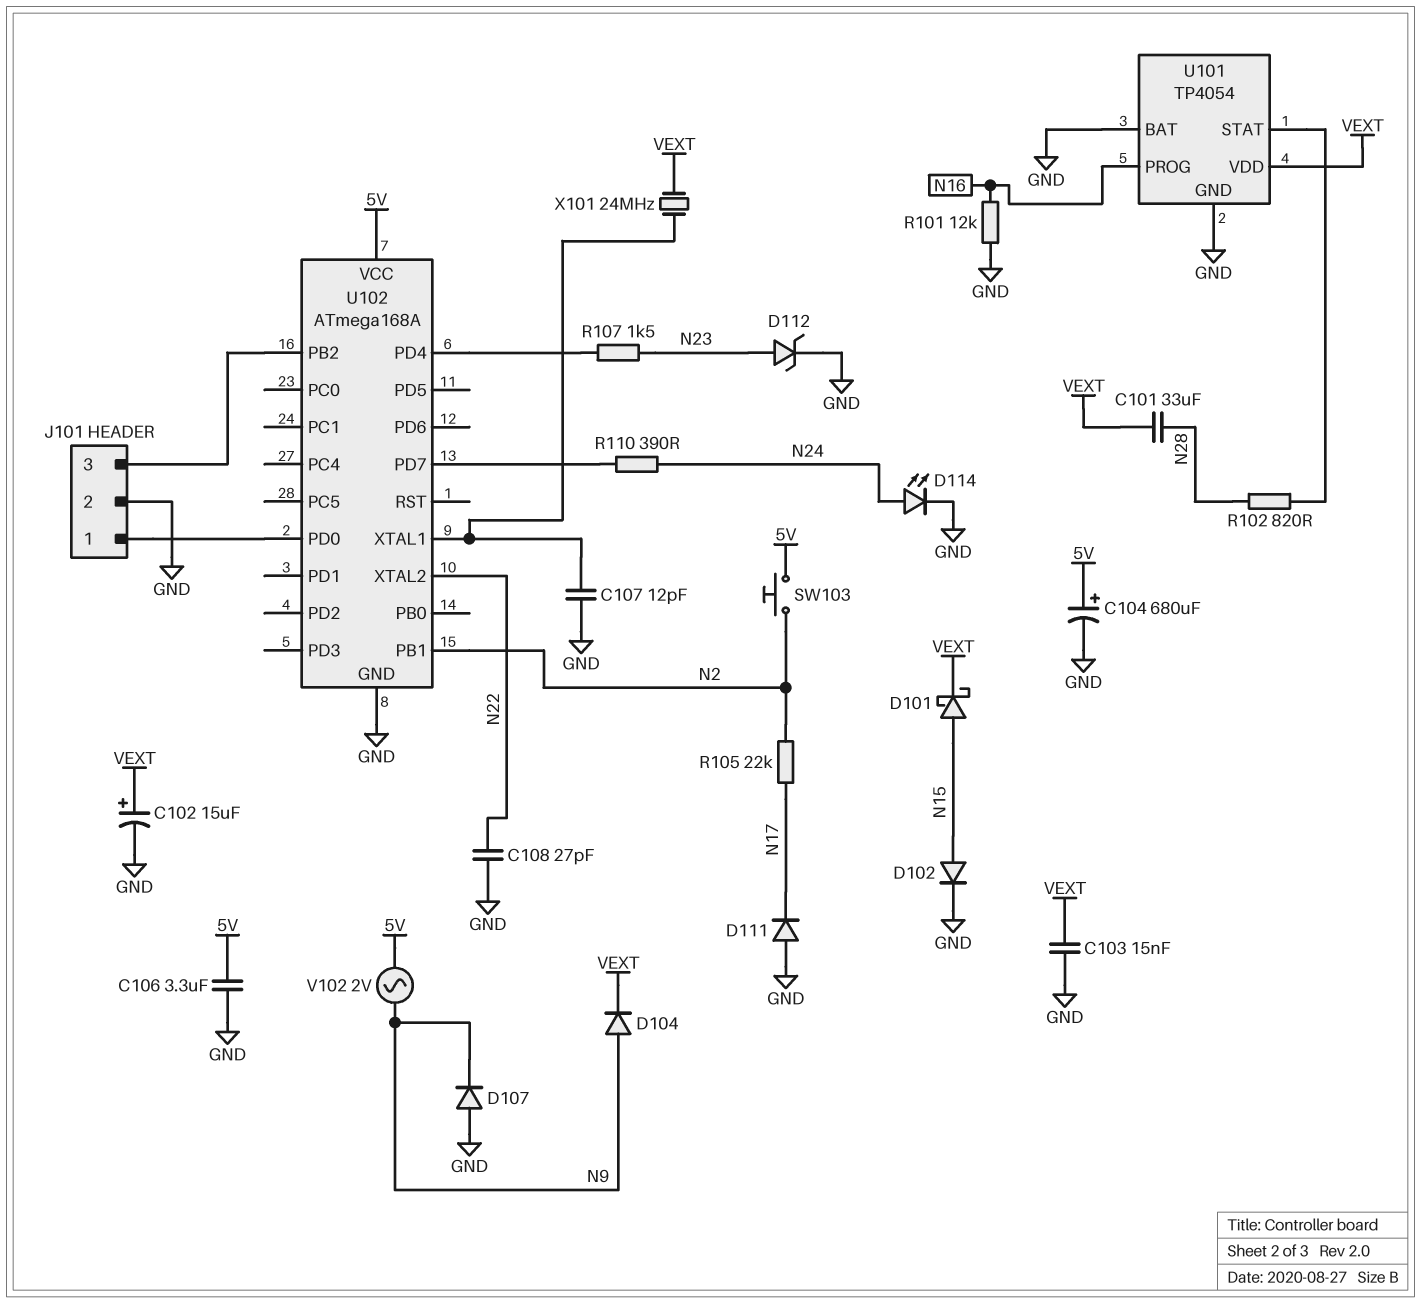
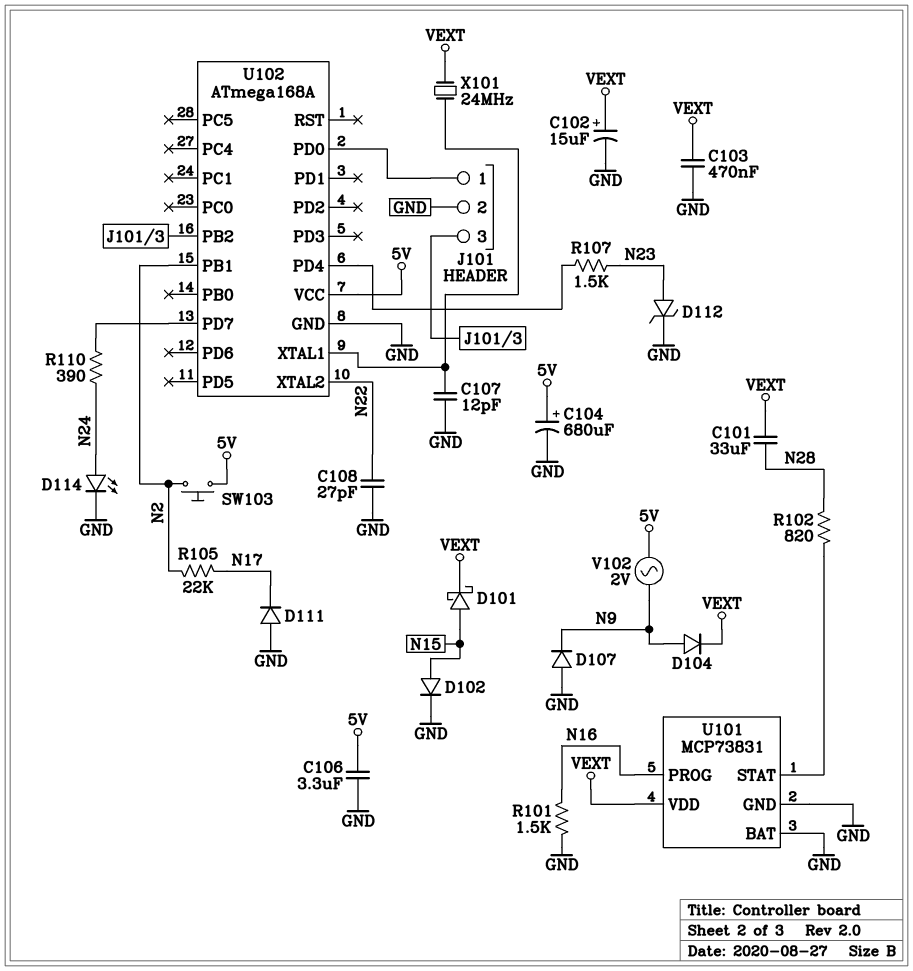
C103: 15nF (GND, VEXT) -> 470nF (GND, VEXT)
R101: 12k (GND, N16) -> 1.5k (GND, N16)
U101: TP4054 -> MCP73831

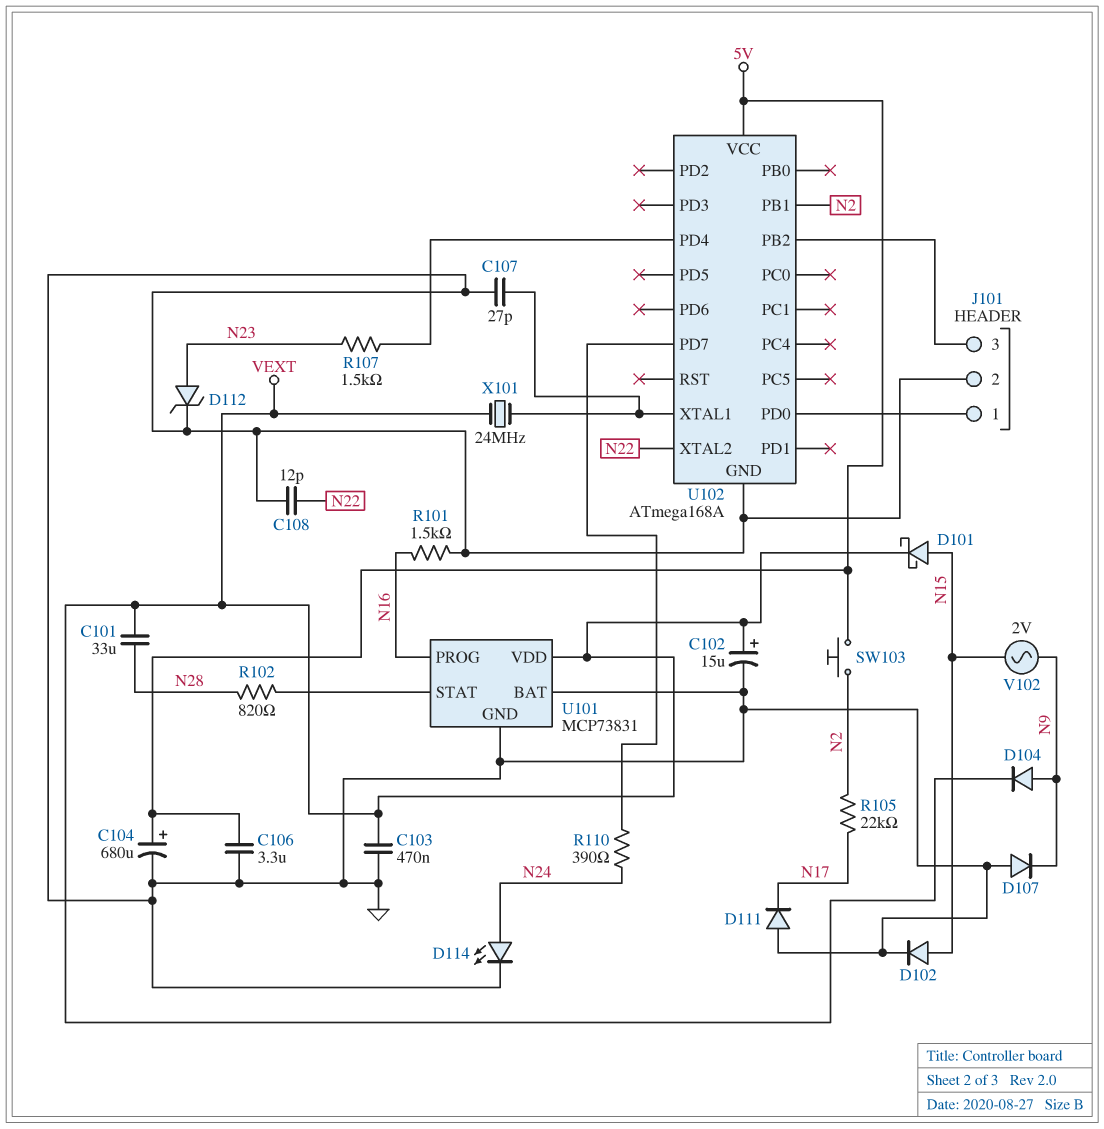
C107: 12pF (GND, U102/XTAL1) -> 27pF (GND, U102/XTAL1)
C108: 27pF (GND, N22) -> 12pF (GND, N22)
V102: AC 2V (5V, N9) -> AC 2V (N9, N15)

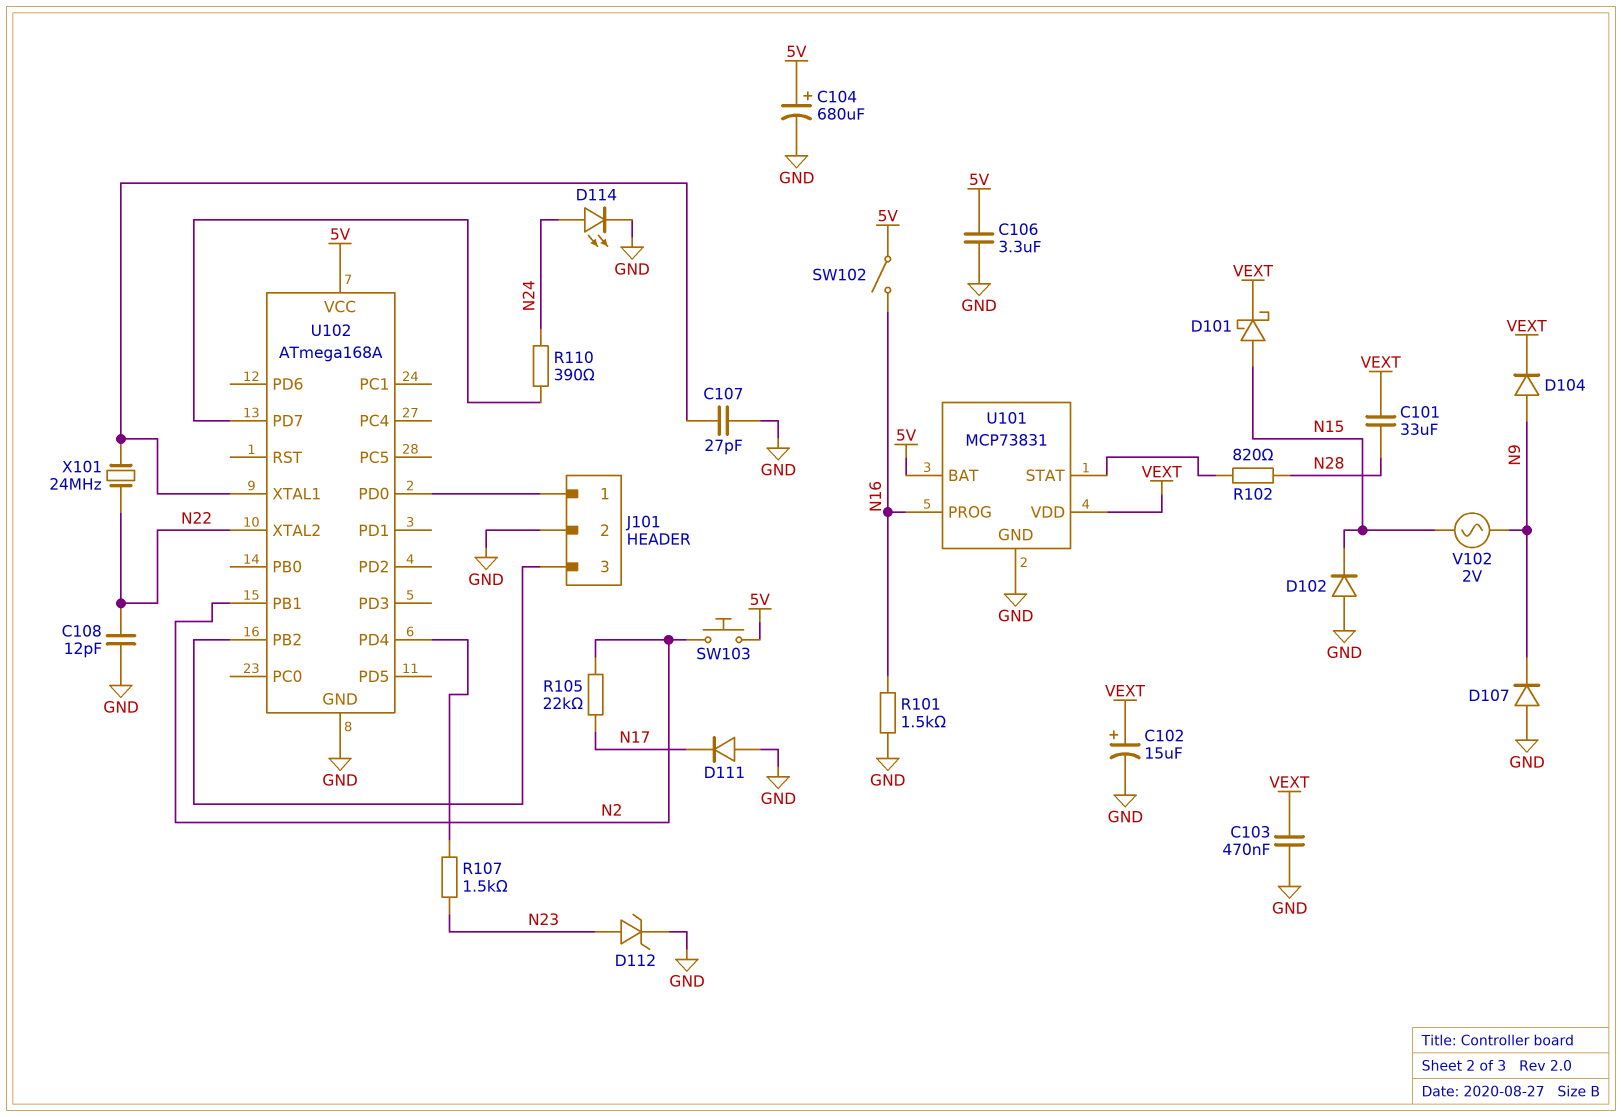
D102: diode (A N15, K GND) -> diode (A GND, K N15)
SW102: none -> switch (5V, N16)
U101 pin BAT: GND -> 5V
X101: 24MHz (U102/XTAL1, VEXT) -> 24MHz (N22, U102/XTAL1)

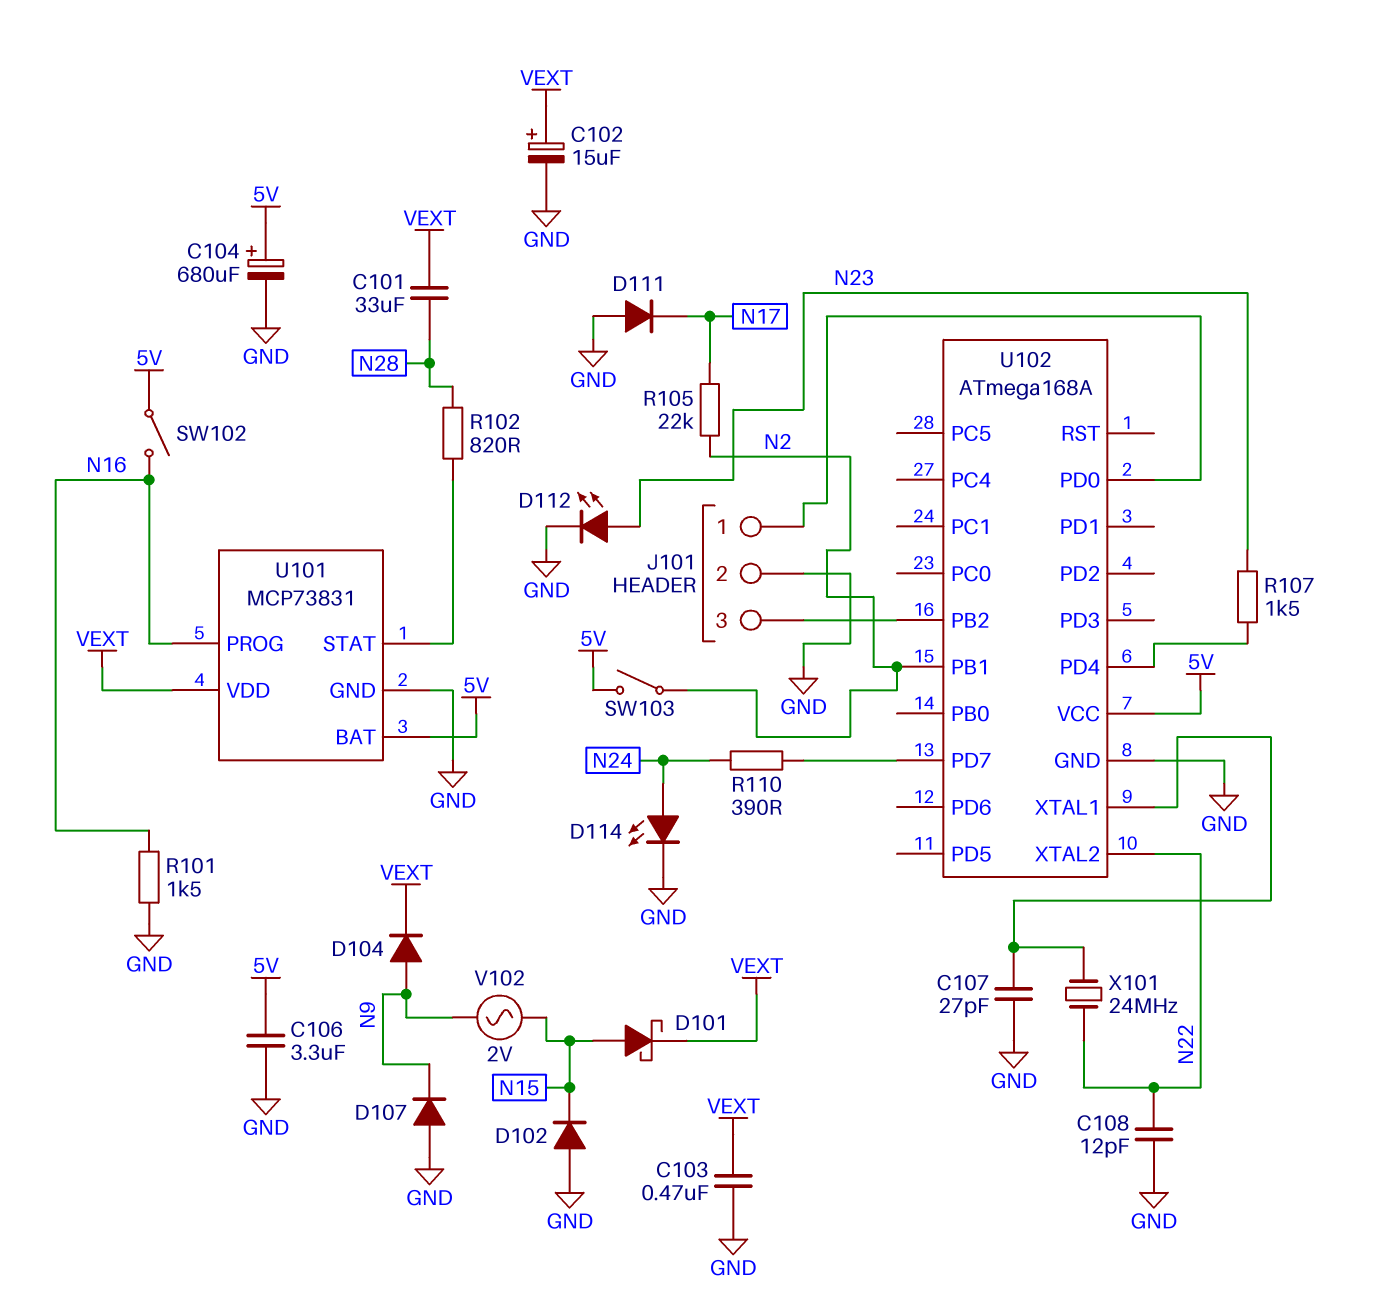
D112: zener (A N23, K GND) -> LED (A N23, K GND)
SW103: button (5V, N2) -> switch (5V, N2)

